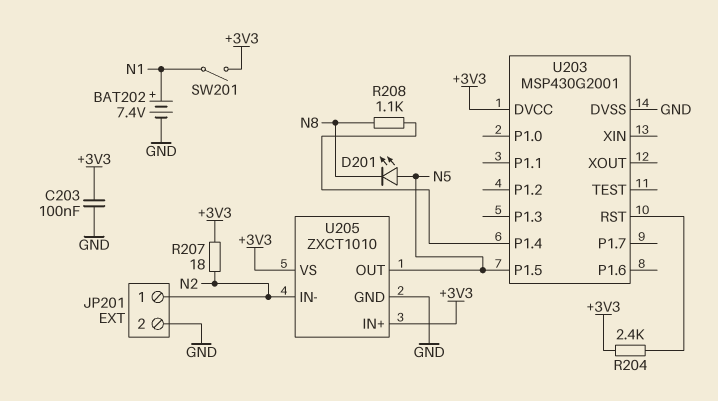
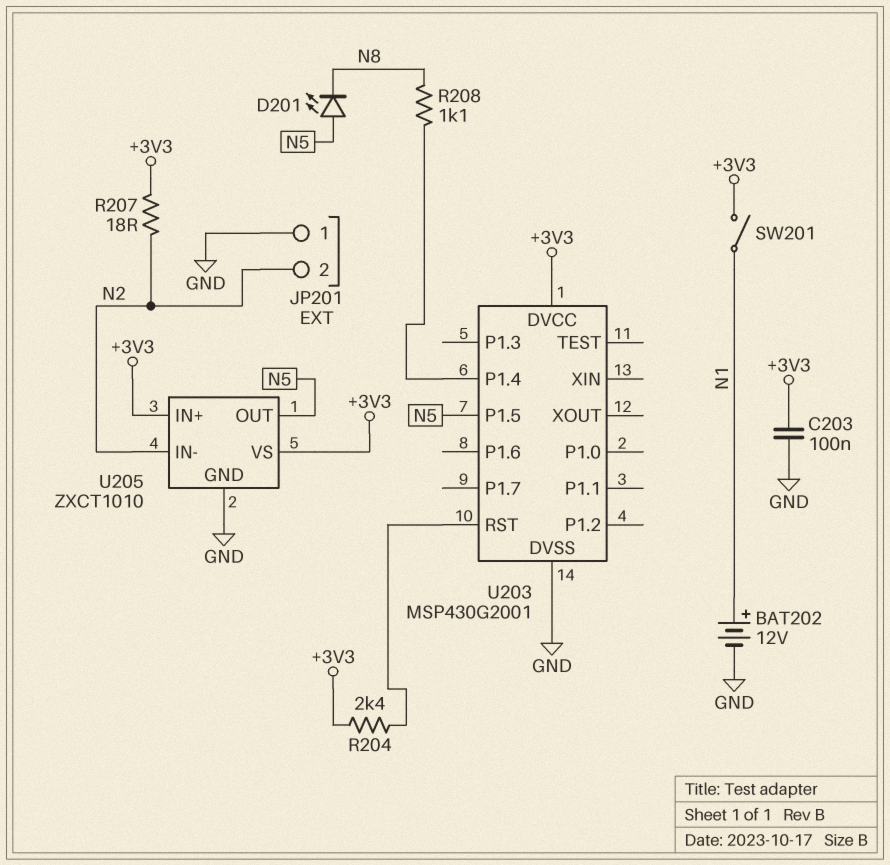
BAT202: 7.4V (plus N1, minus GND) -> 12V (plus N1, minus GND)
JP201 pin 1: N2 -> GND
JP201 pin 2: GND -> N2

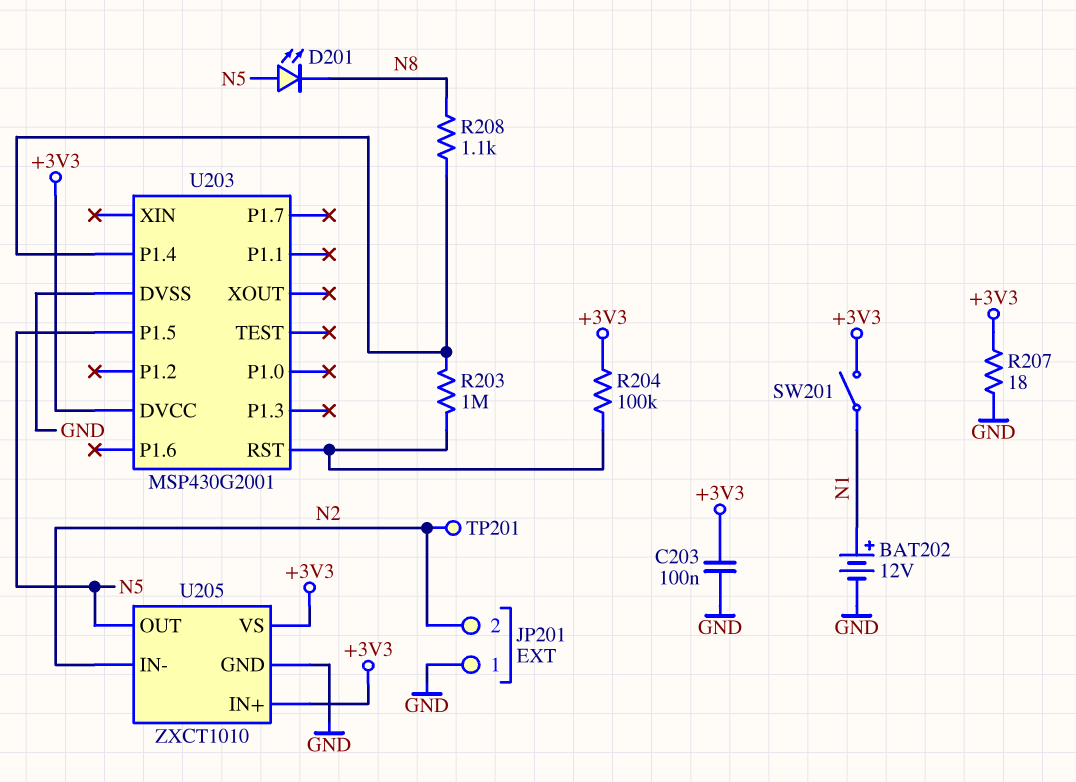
R203: none -> 1M (U203/P1.4, U203/RST)
R204: 2.4k (+3V3, U203/RST) -> 100k (+3V3, U203/RST)
R207: 18 (+3V3, N2) -> 18 (+3V3, GND)
TP201: none -> test point (N2)

